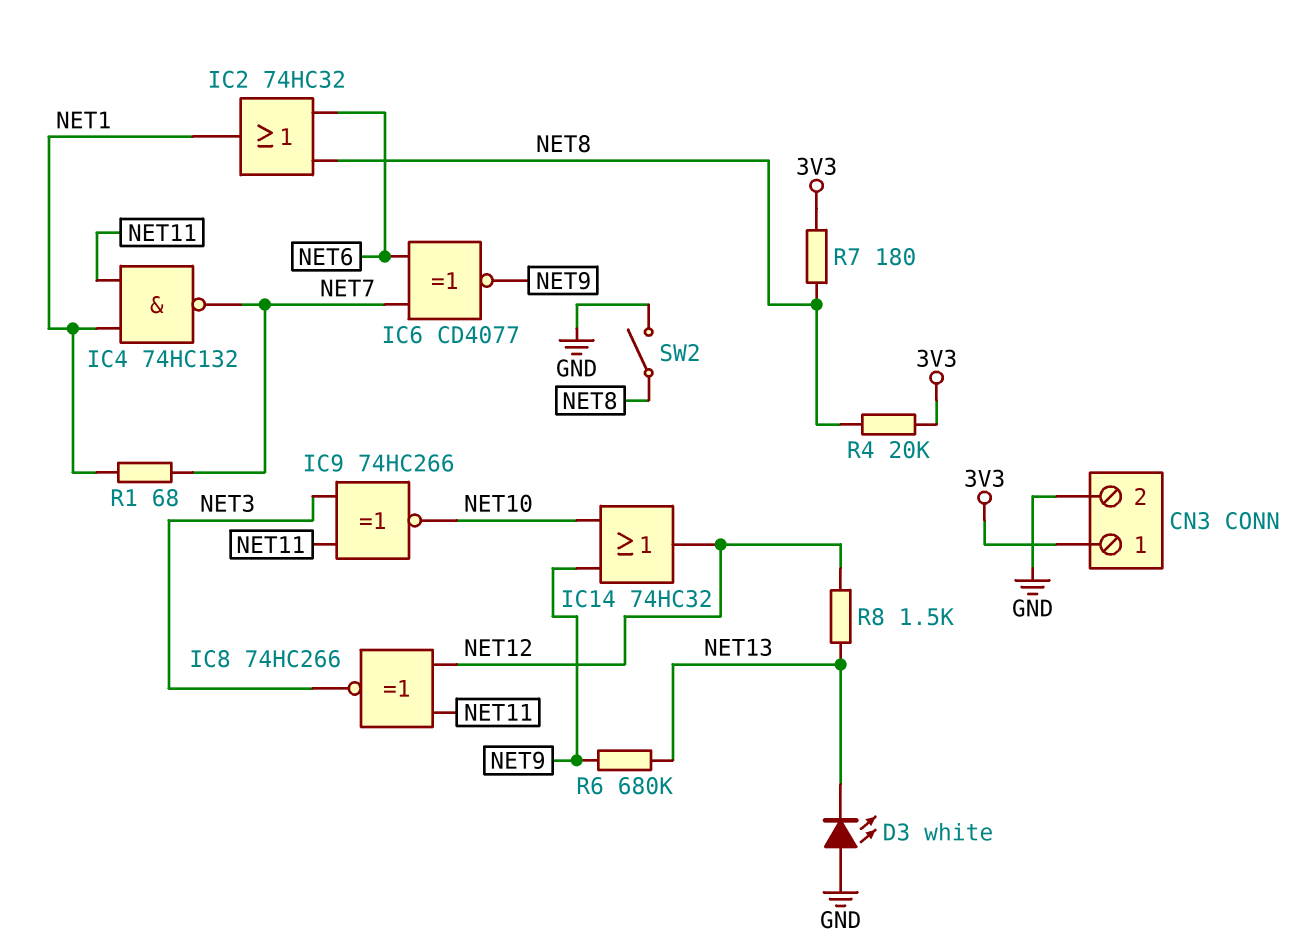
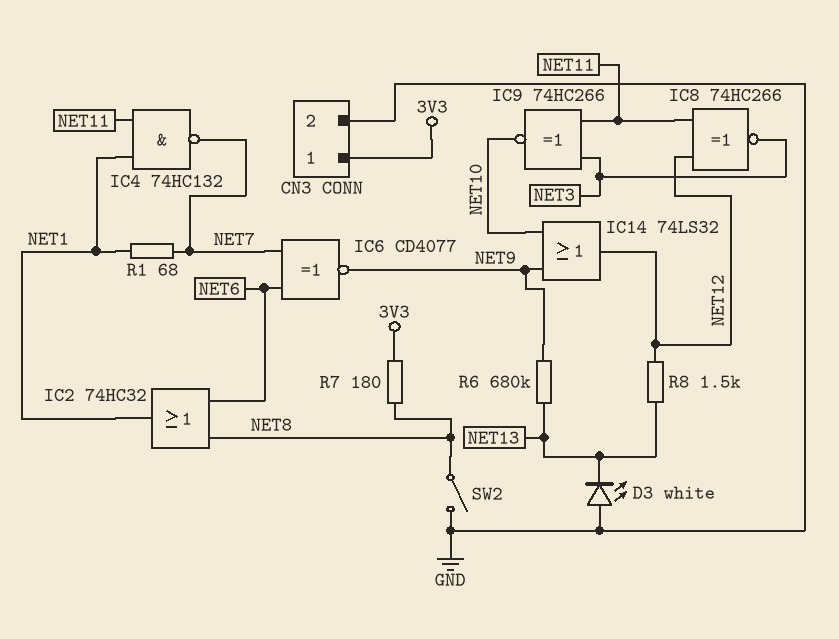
IC14: OR 74HC32 (in NET9, in NET10, out NET12) -> OR 74LS32 (in NET9, in NET10, out NET12)
R4: 20k (3V3, NET8) -> none

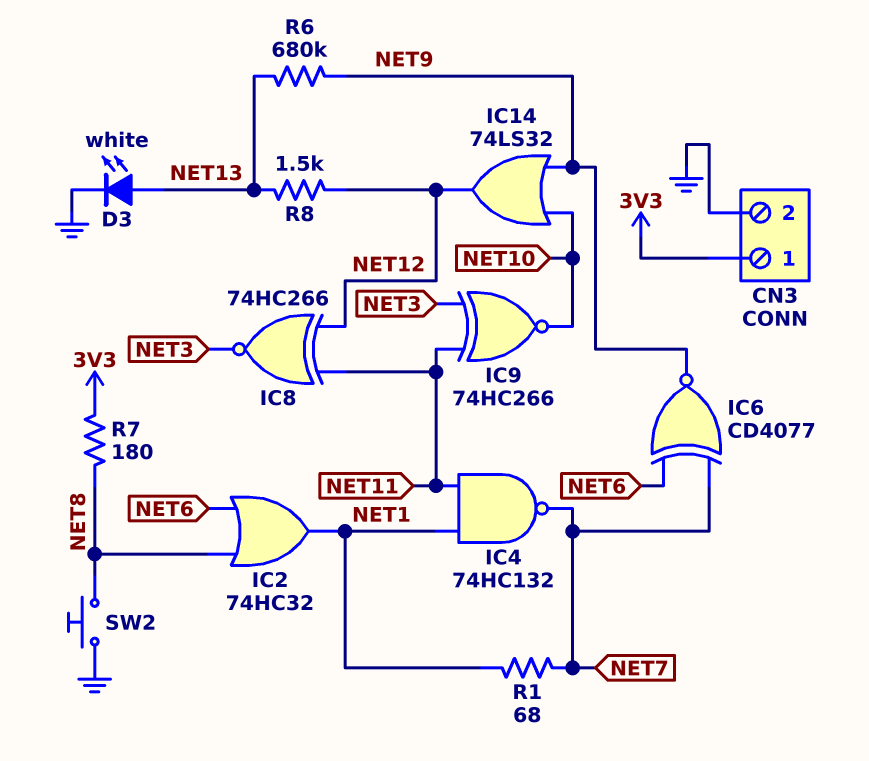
D3: LED white (A GND, K NET13) -> LED white (A NET13, K GND)
SW2: switch (GND, NET8) -> button (GND, NET8)

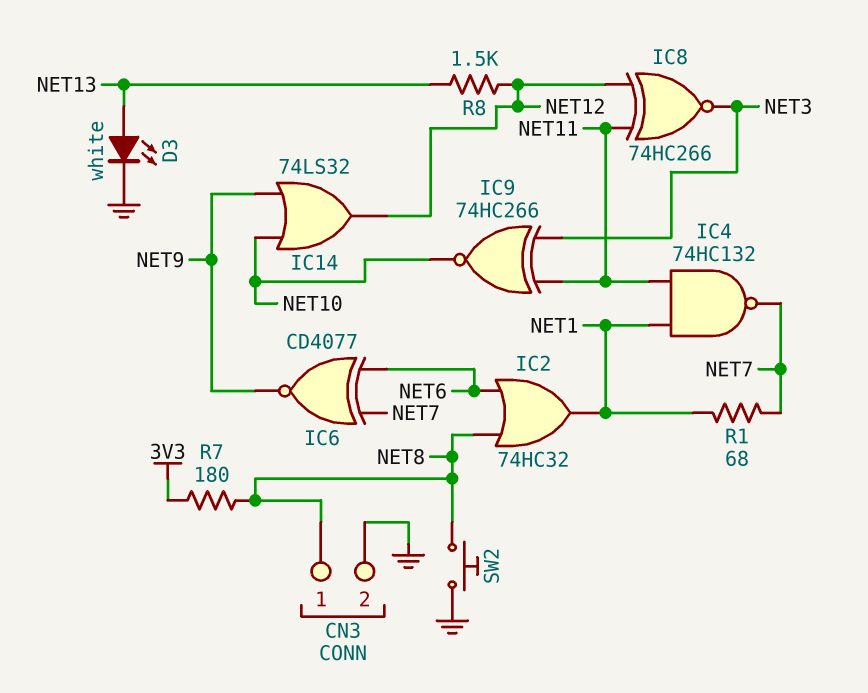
CN3 pin 1: 3V3 -> NET8
R6: 680k (NET9, NET13) -> none

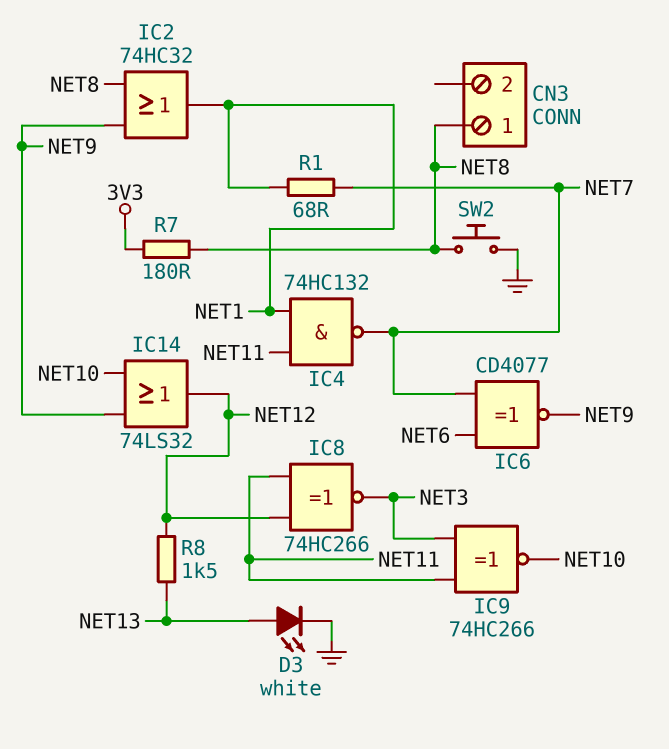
CN3 pin 2: GND -> none
IC2: OR 74HC32 (in NET6, in NET8, out NET1) -> OR 74HC32 (in NET8, in NET9, out NET1)

